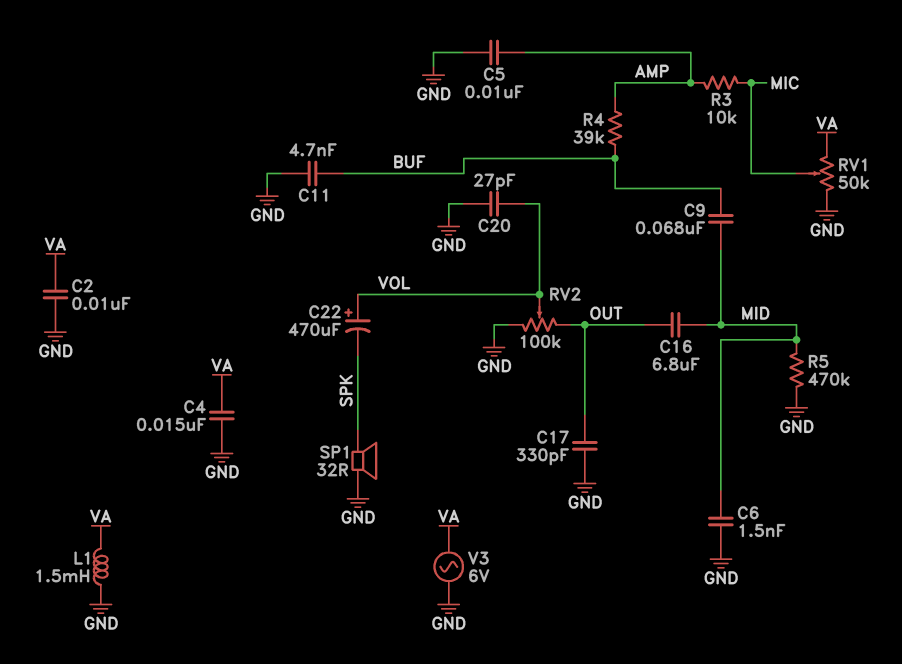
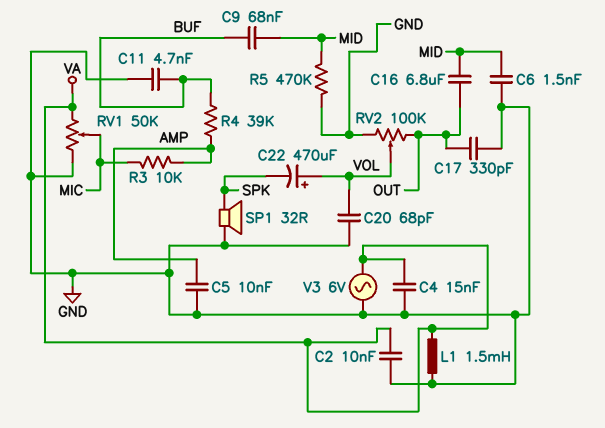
C20: 27pF (GND, VOL) -> 68pF (GND, VOL)

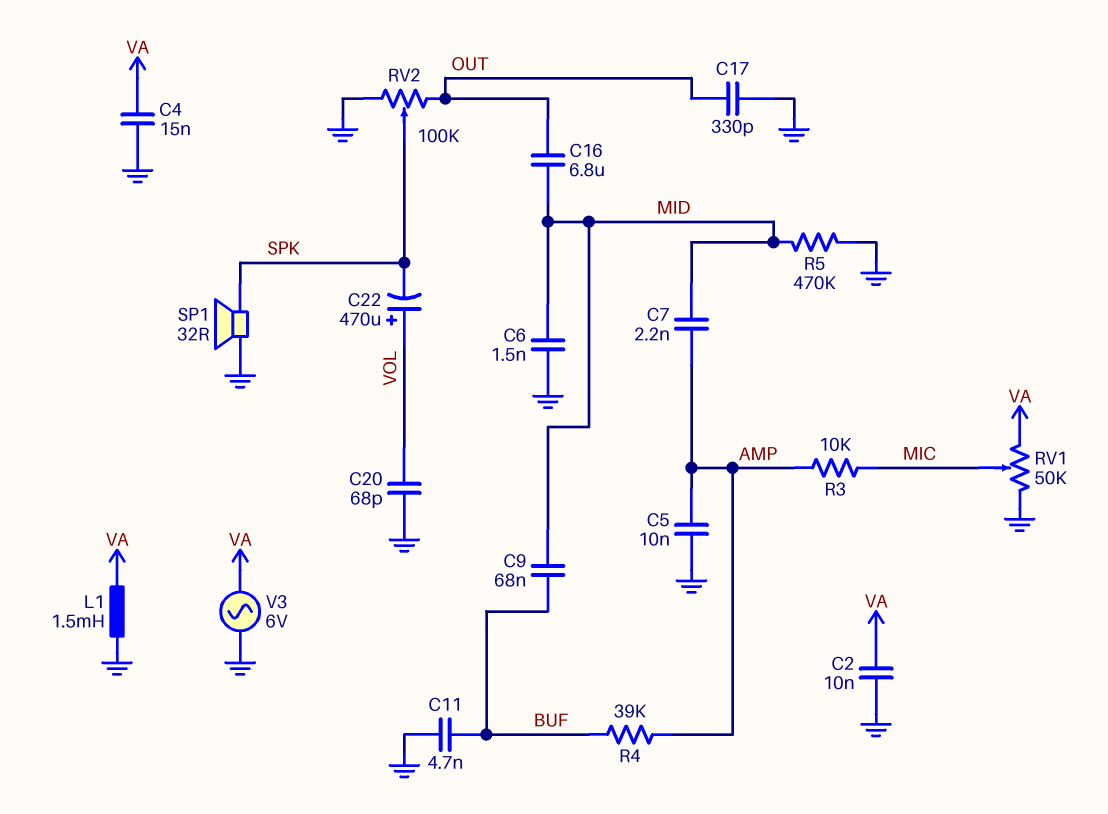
C7: none -> 2.2nF (AMP, MID)
RV2: 100k (GND, OUT, wiper VOL) -> 100k (GND, OUT, wiper SPK)

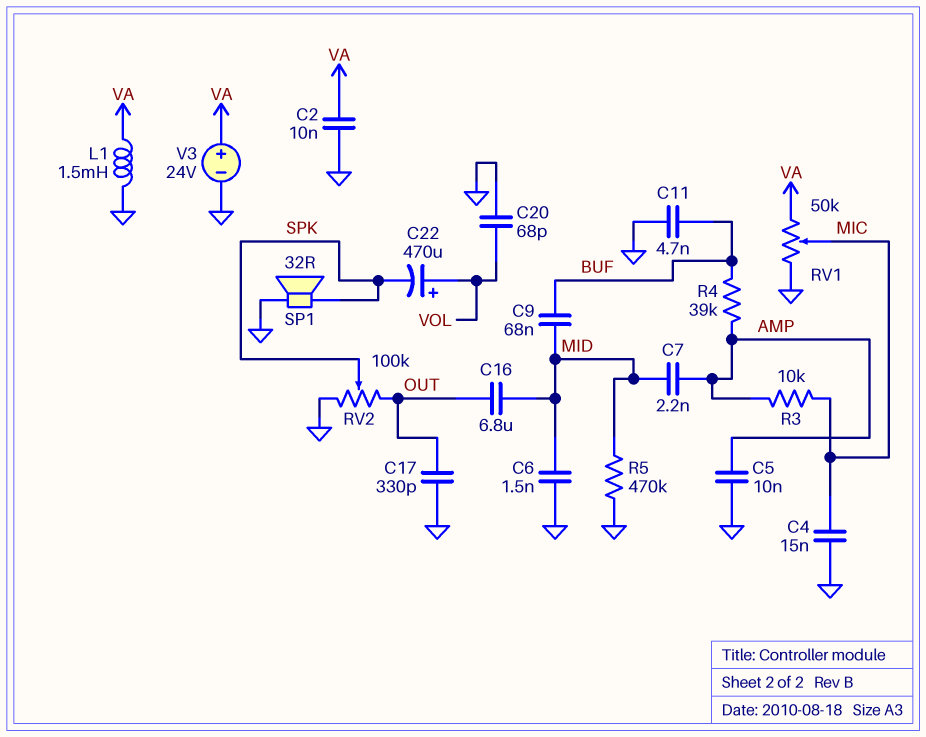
C4: 15nF (GND, VA) -> 15nF (GND, MIC)
V3: AC 6V (GND, VA) -> 24V (plus VA, minus GND)

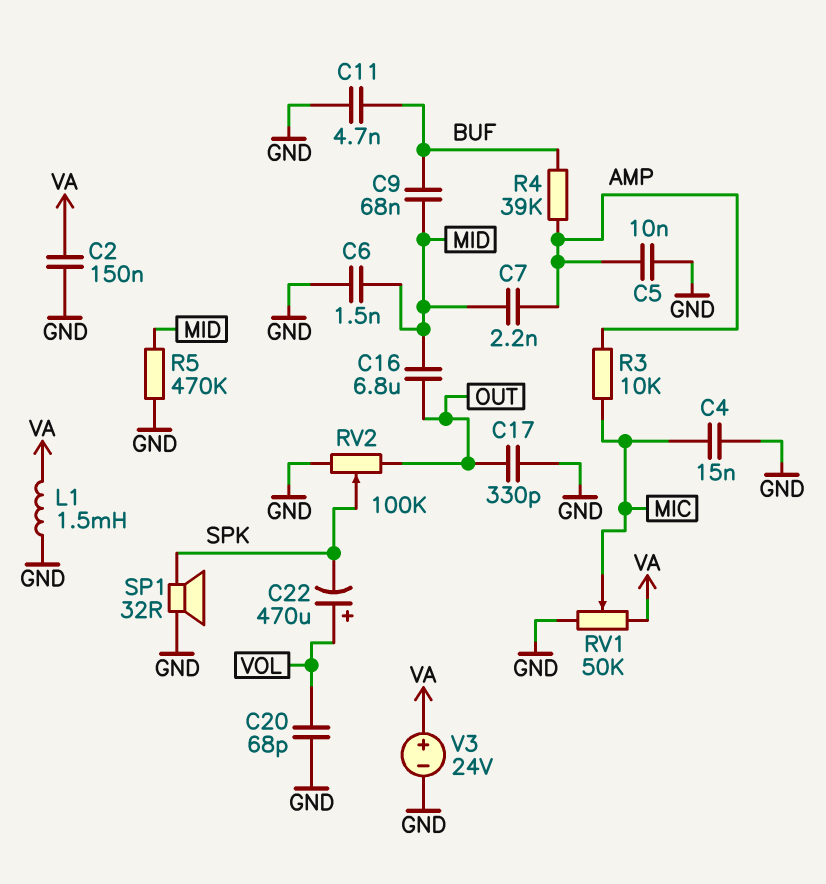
C2: 10nF (GND, VA) -> 150nF (GND, VA)

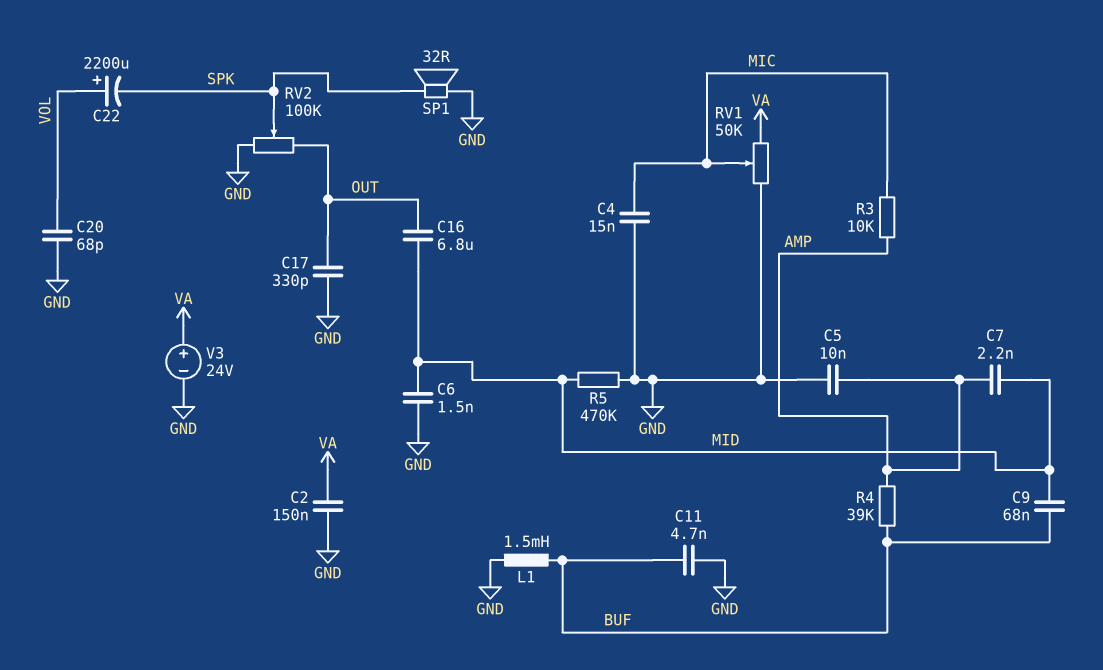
C22: 470uF (plus VOL, minus SPK) -> 2200uF (plus VOL, minus SPK)
L1: 1.5mH (GND, VA) -> 1.5mH (BUF, GND)

